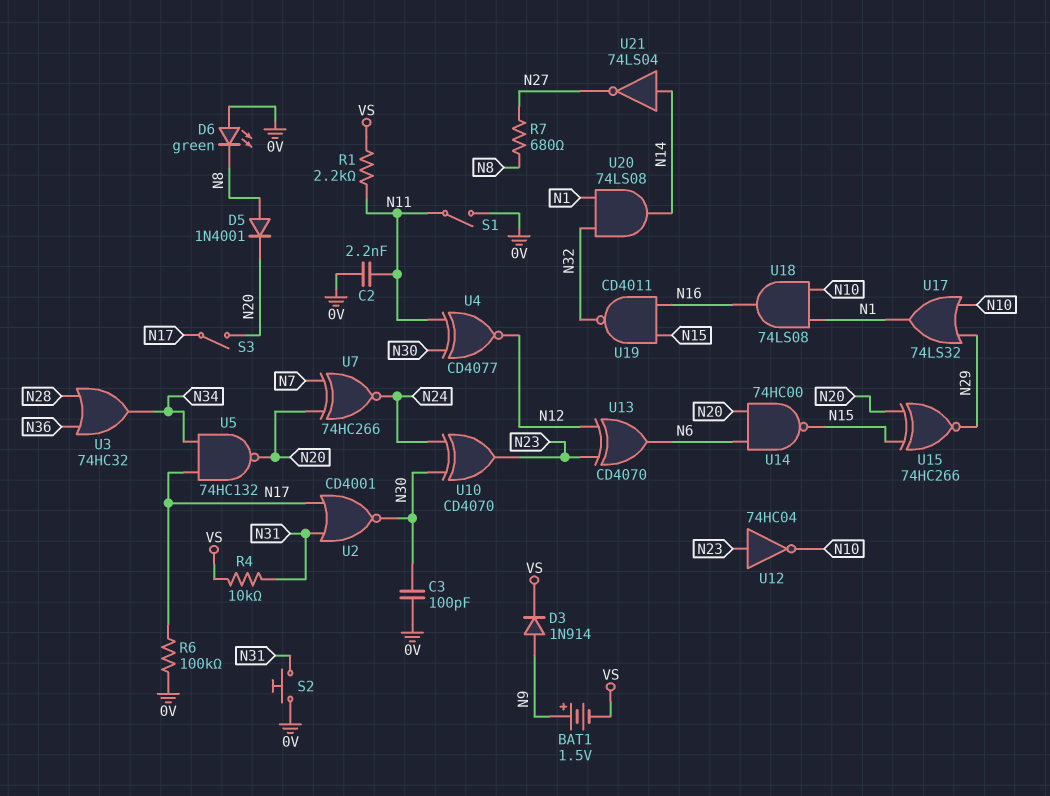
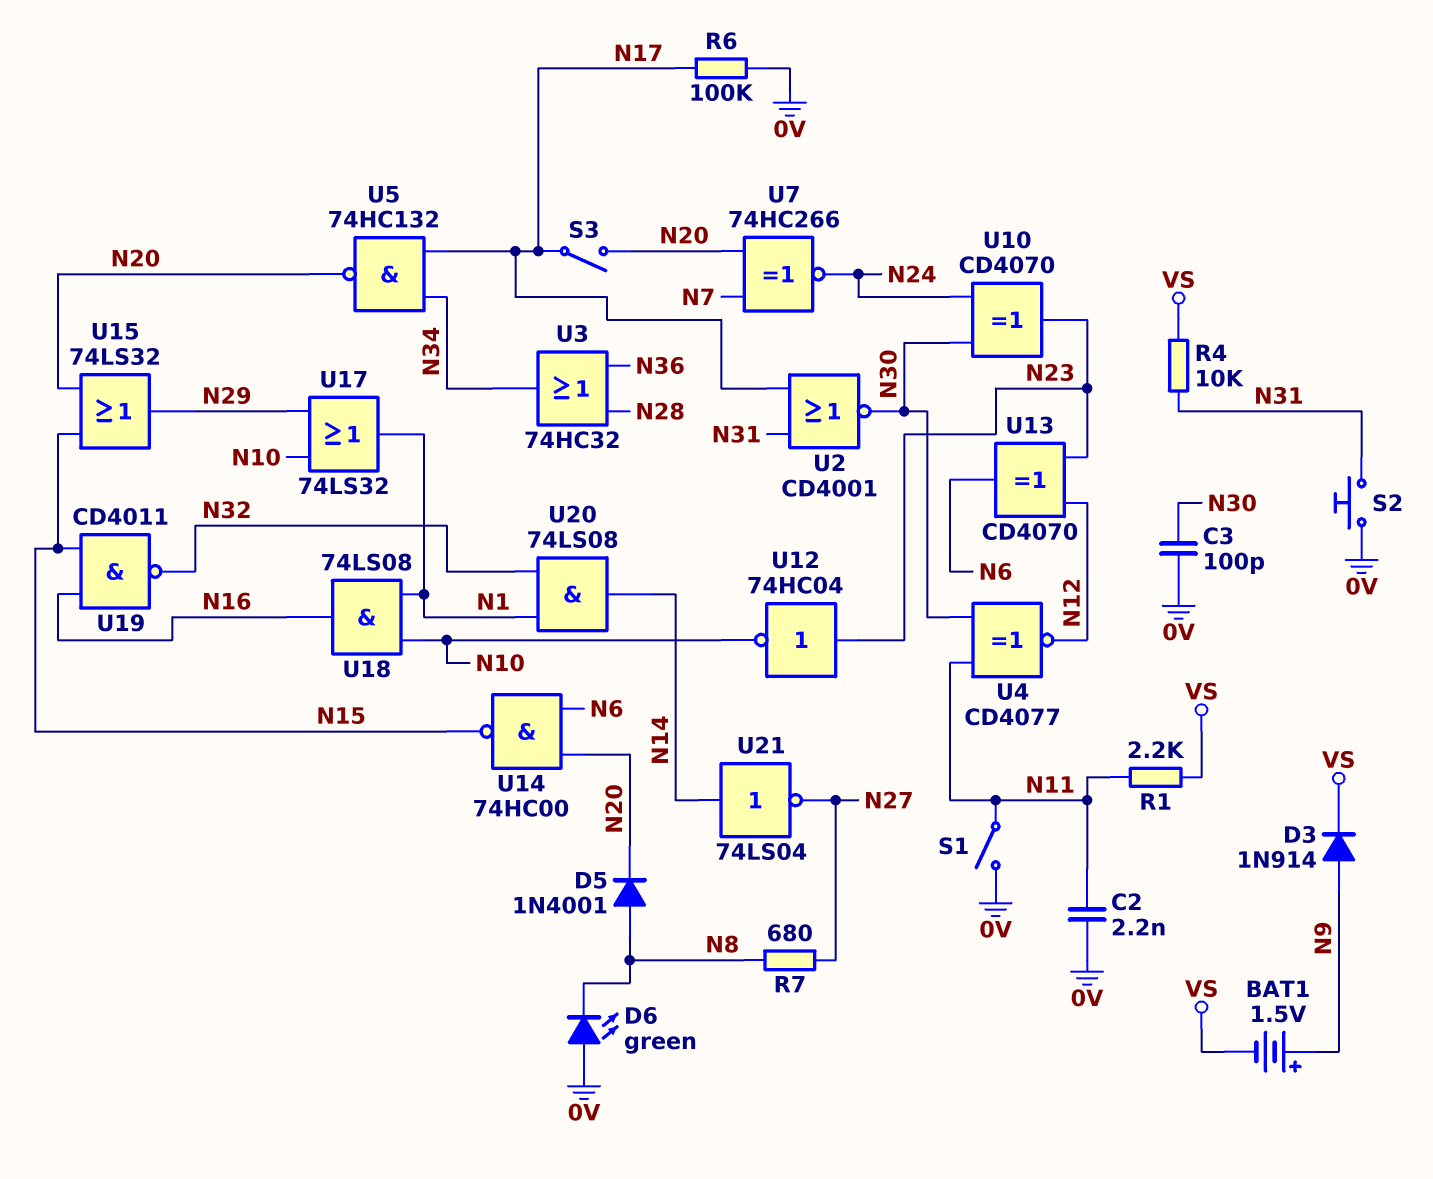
U15: XNOR 74HC266 (in N15, in N20, out N29) -> OR 74LS32 (in N15, in N20, out N29)

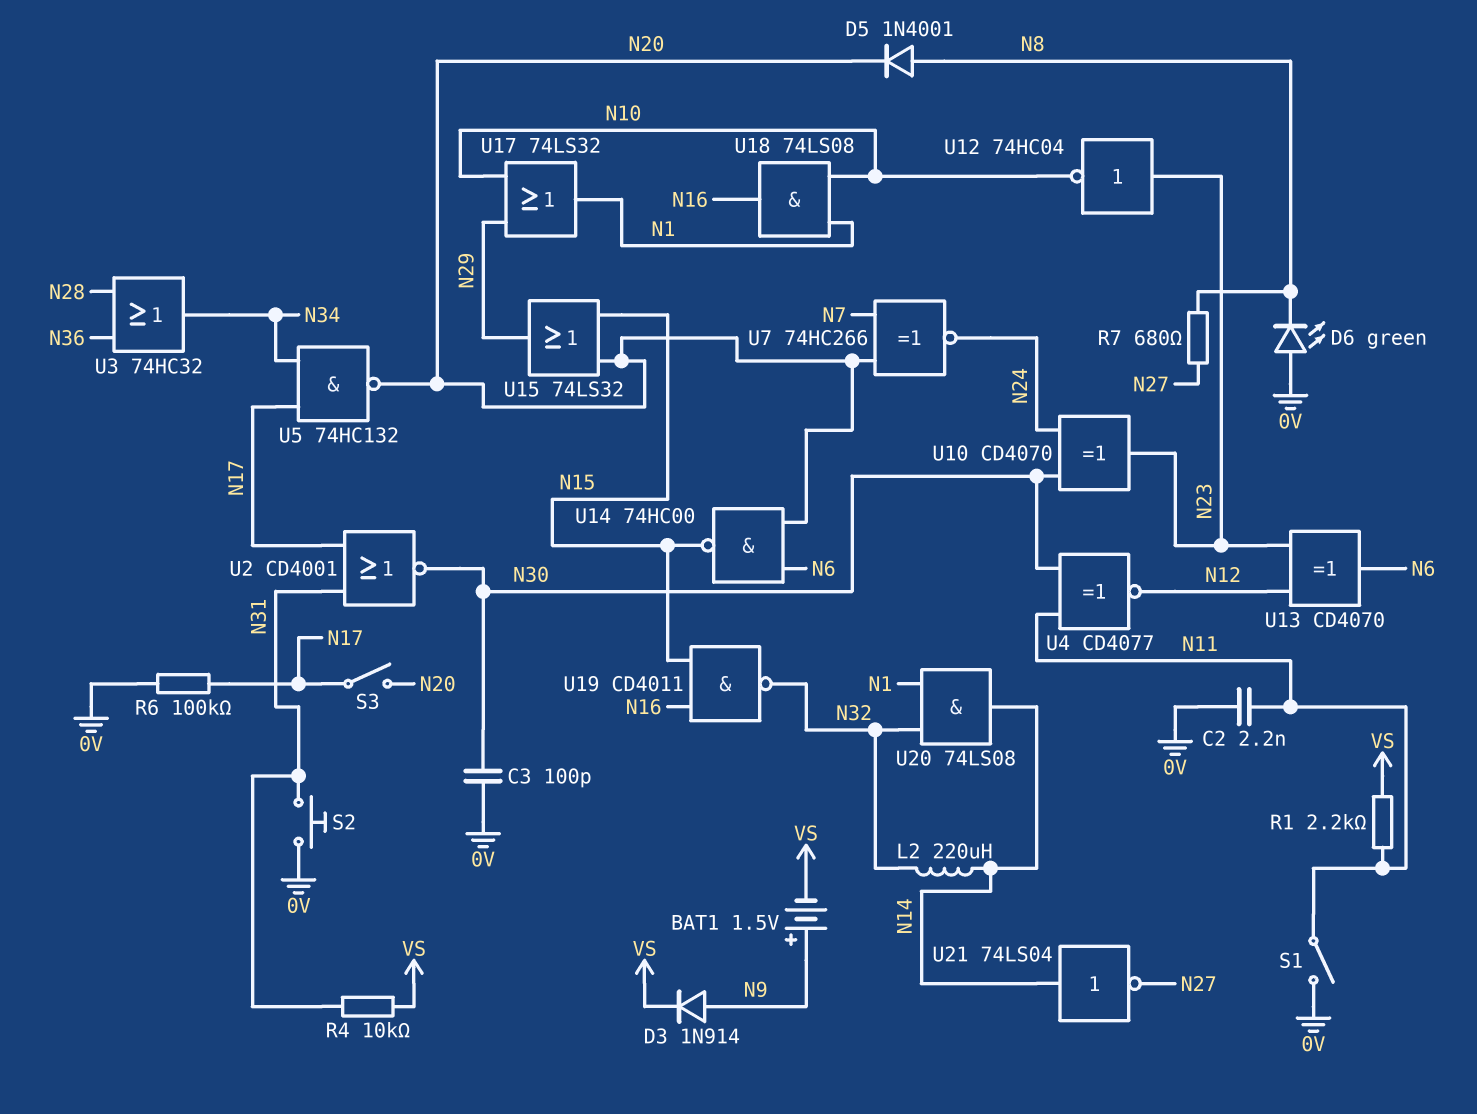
L2: none -> 220uH (N14, N32)

